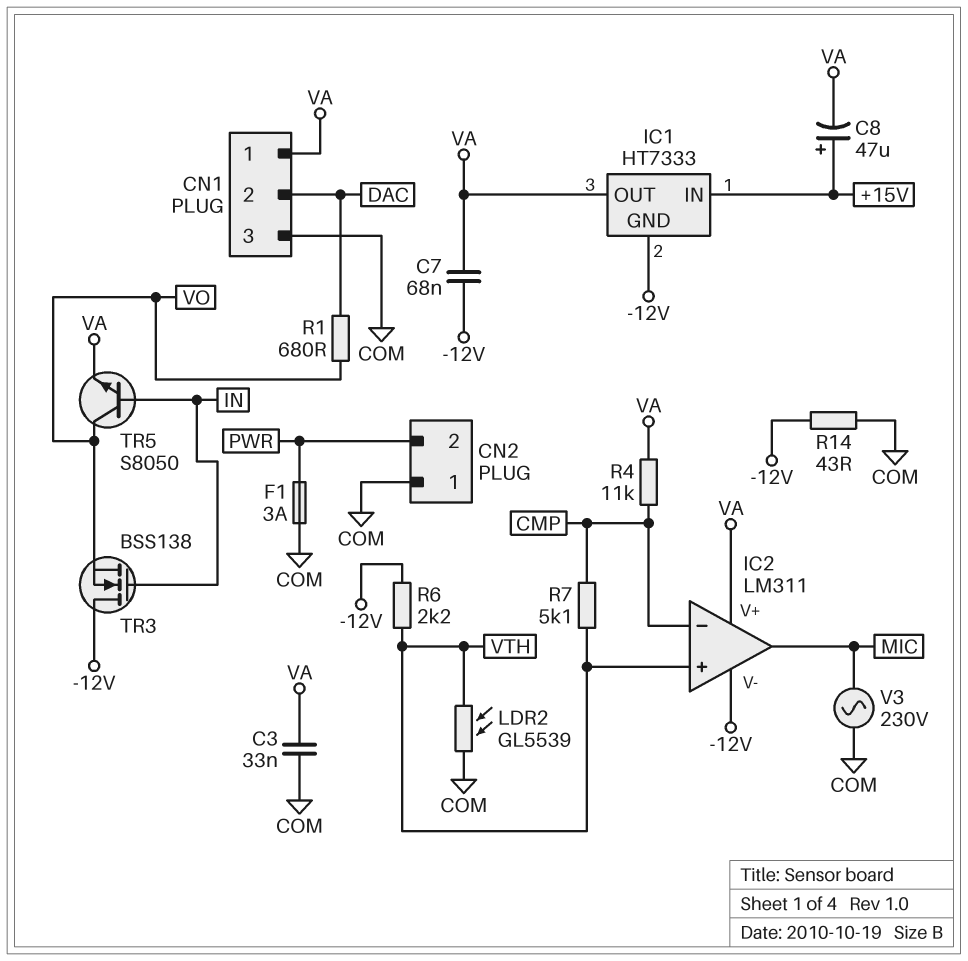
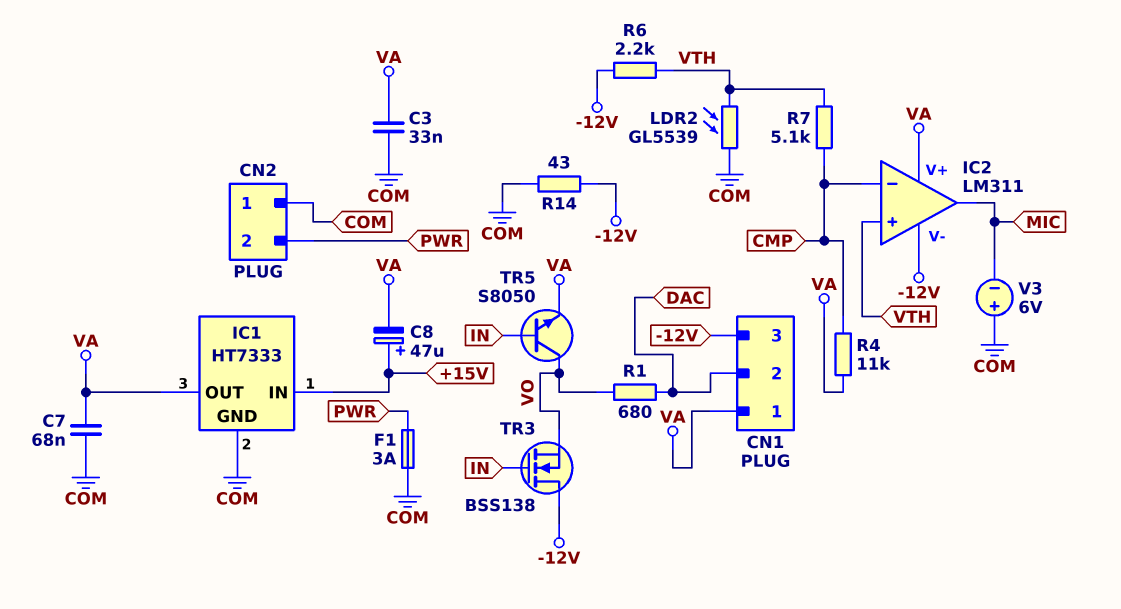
C7: 68nF (-12V, VA) -> 68nF (COM, VA)
CN1 pin 3: COM -> -12V
IC1 pin GND: -12V -> COM
V3: AC 230V (COM, MIC) -> 6V (plus COM, minus MIC)

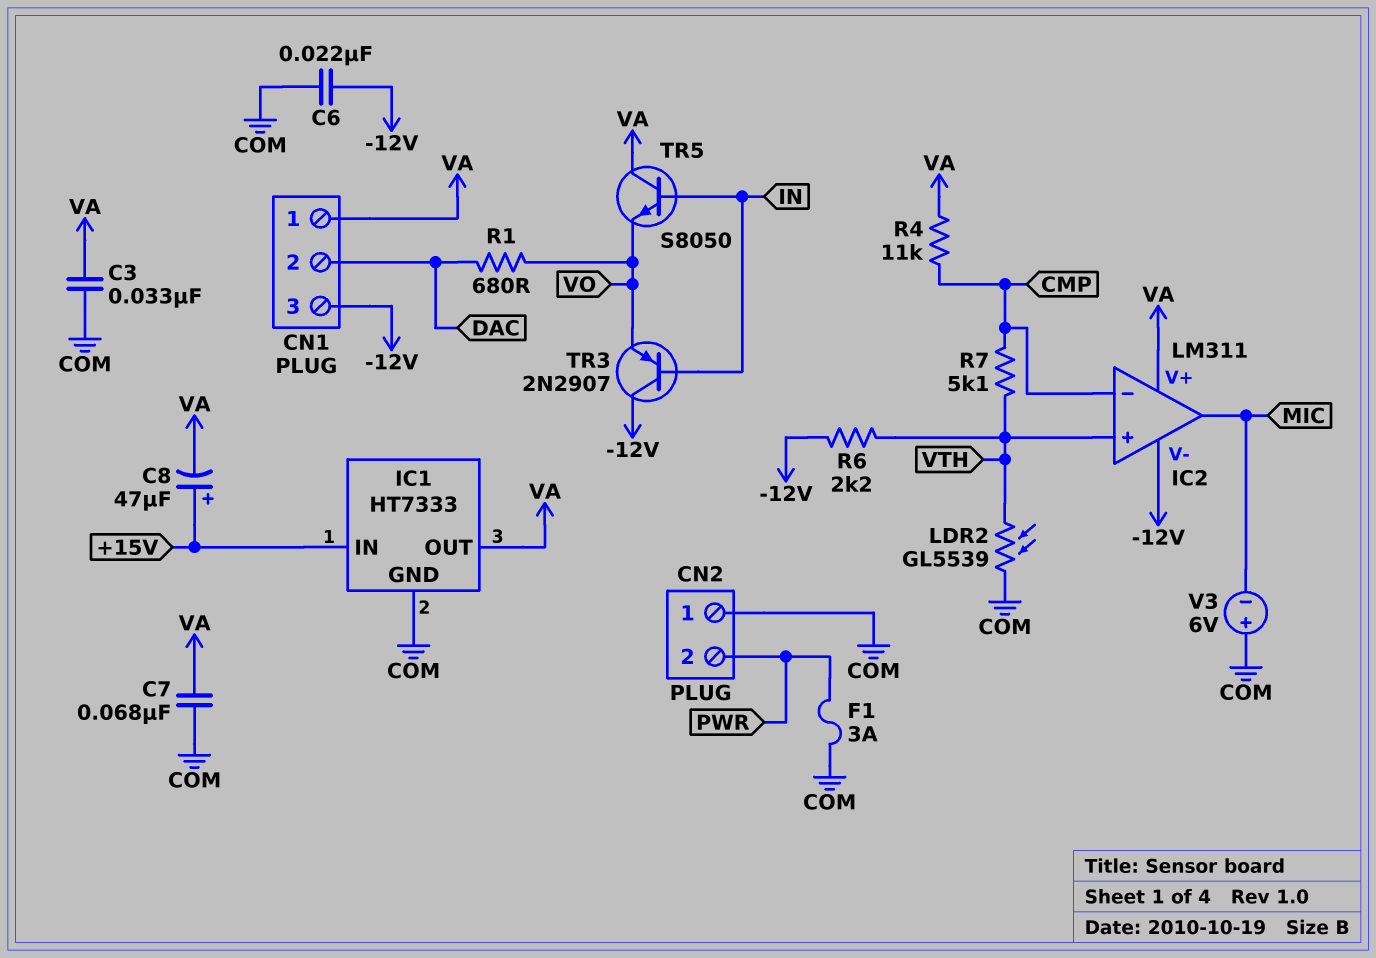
C6: none -> 22nF (-12V, COM)
R14: 43 (-12V, COM) -> none
TR3: NMOS BSS138 (G IN, D -12V, S VO) -> PNP 2N2907 (B IN, C -12V, E VO)
TR5: NPN S8050 (B IN, C VO, E VA) -> NPN S8050 (B IN, C VA, E VO)

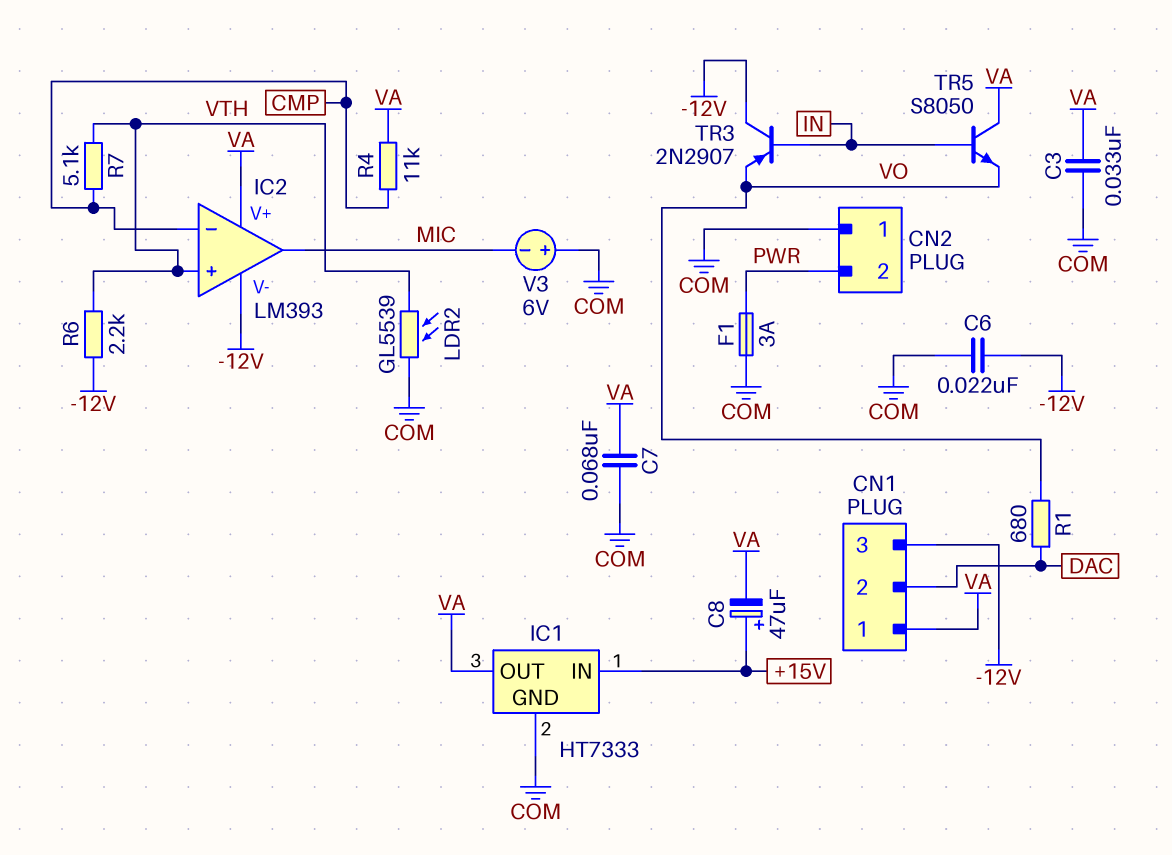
IC2: LM311 -> LM393

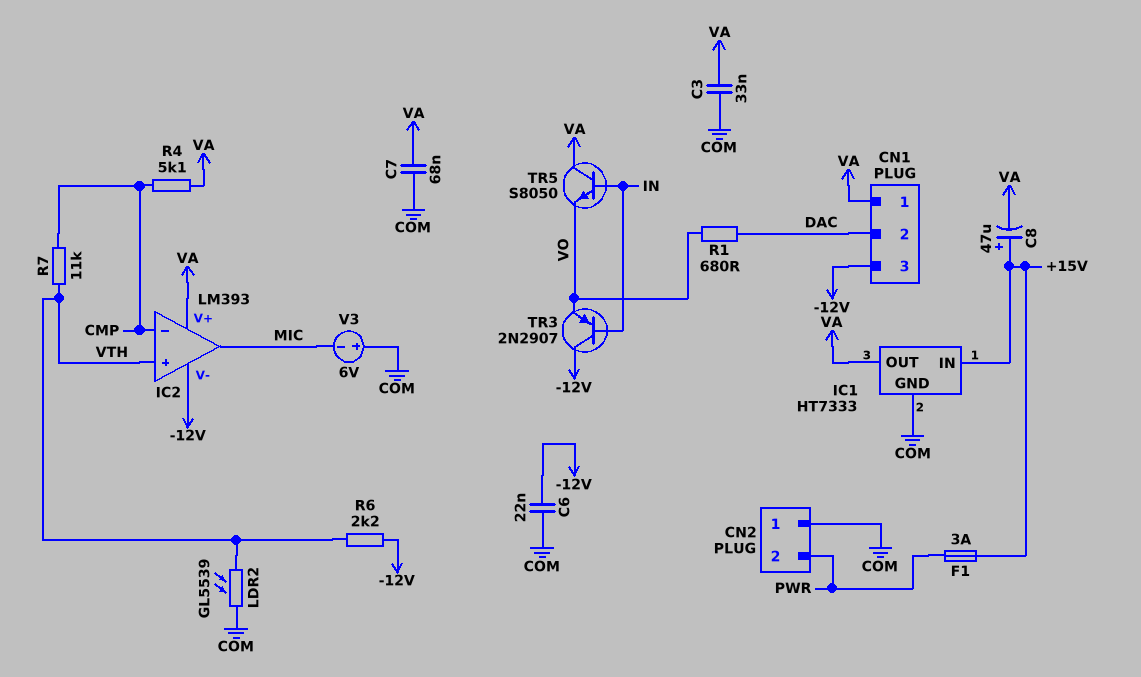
F1: 3A (COM, PWR) -> 3A (+15V, PWR)
R4: 11k (CMP, VA) -> 5.1k (CMP, VA)
R7: 5.1k (CMP, VTH) -> 11k (CMP, VTH)

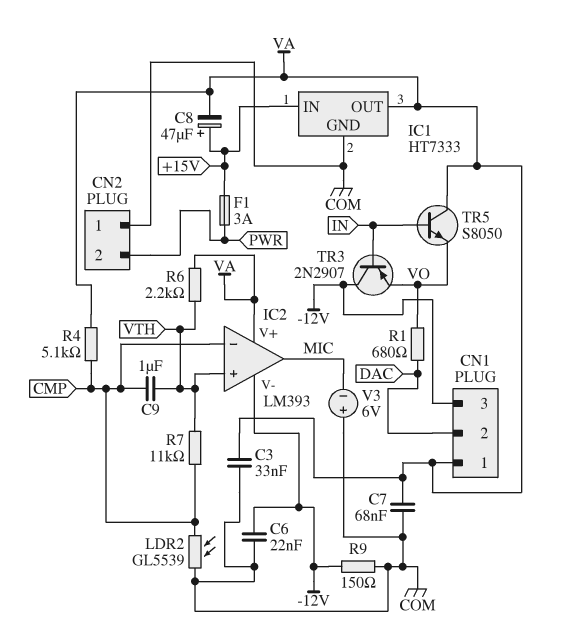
C9: none -> 1uF (CMP, VTH)
LDR2: GL5539 (COM, VTH) -> GL5539 (CMP, COM)
R6: 2.2k (-12V, VTH) -> 2.2k (VA, VTH)
R9: none -> 150 (-12V, COM)

